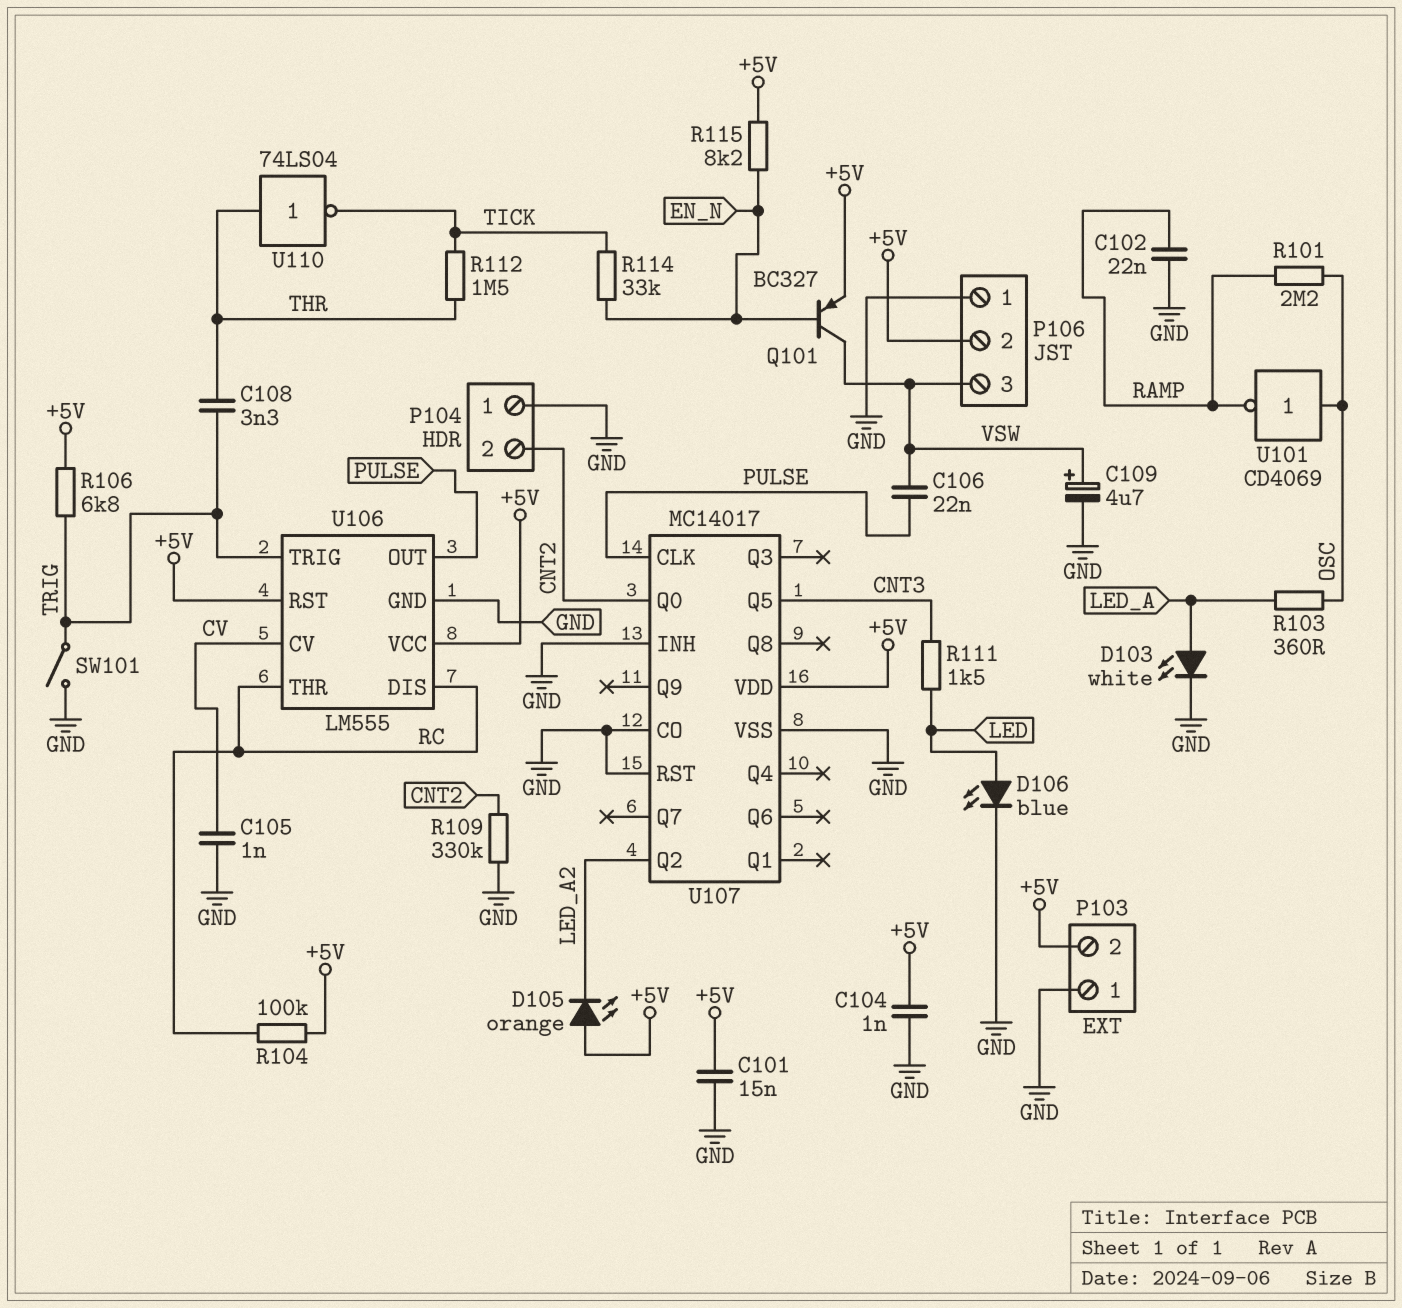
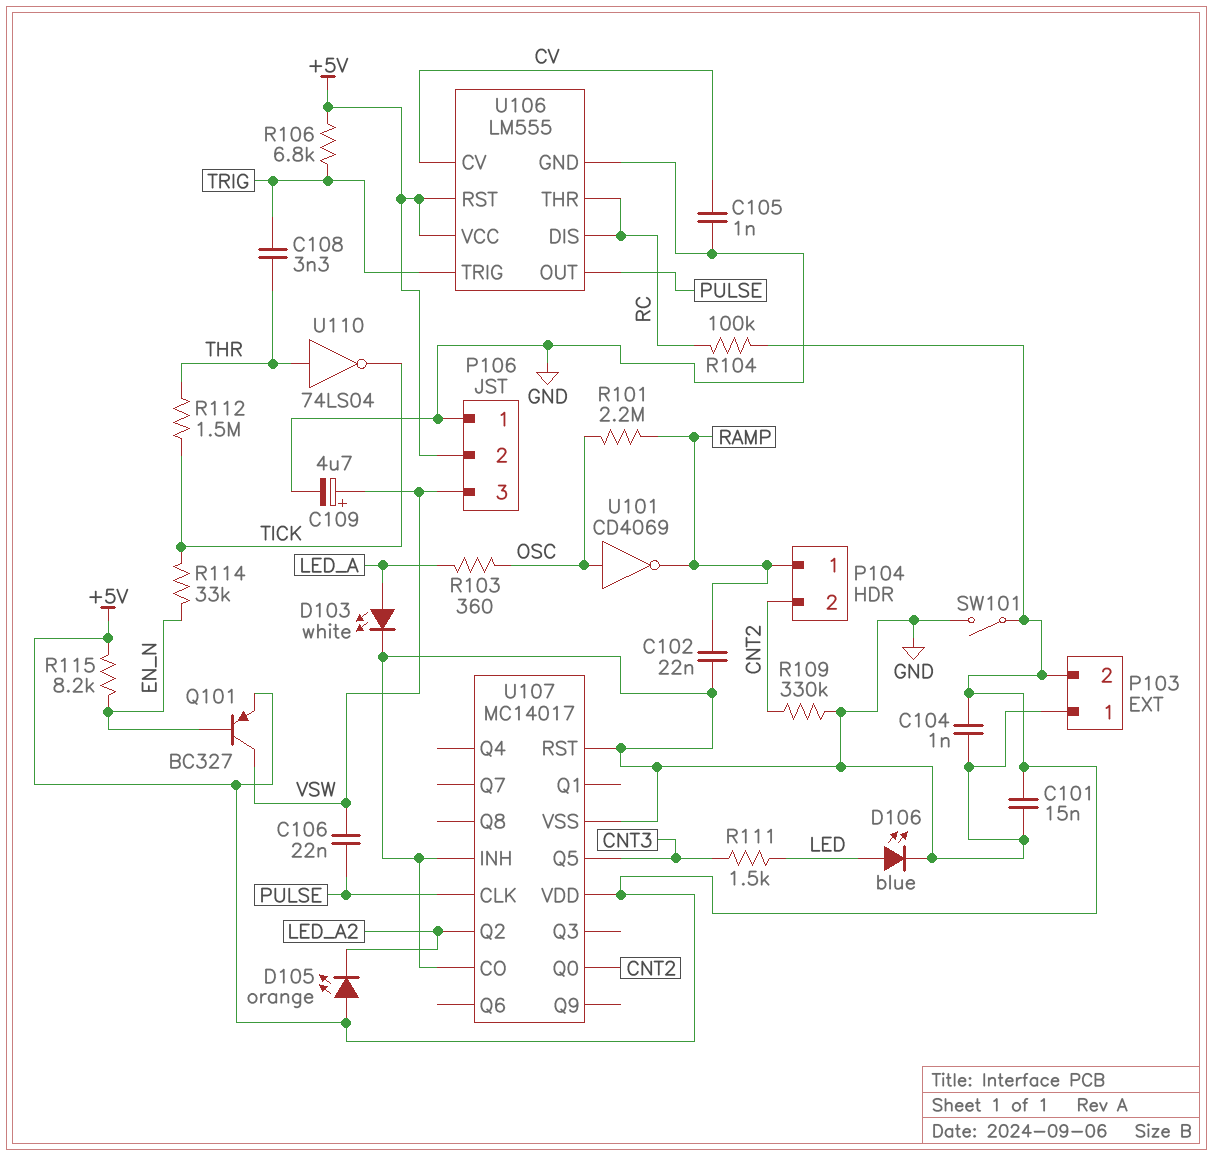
P104 pin 1: GND -> RAMP
SW101: switch (GND, TRIG) -> switch (+5V, GND)

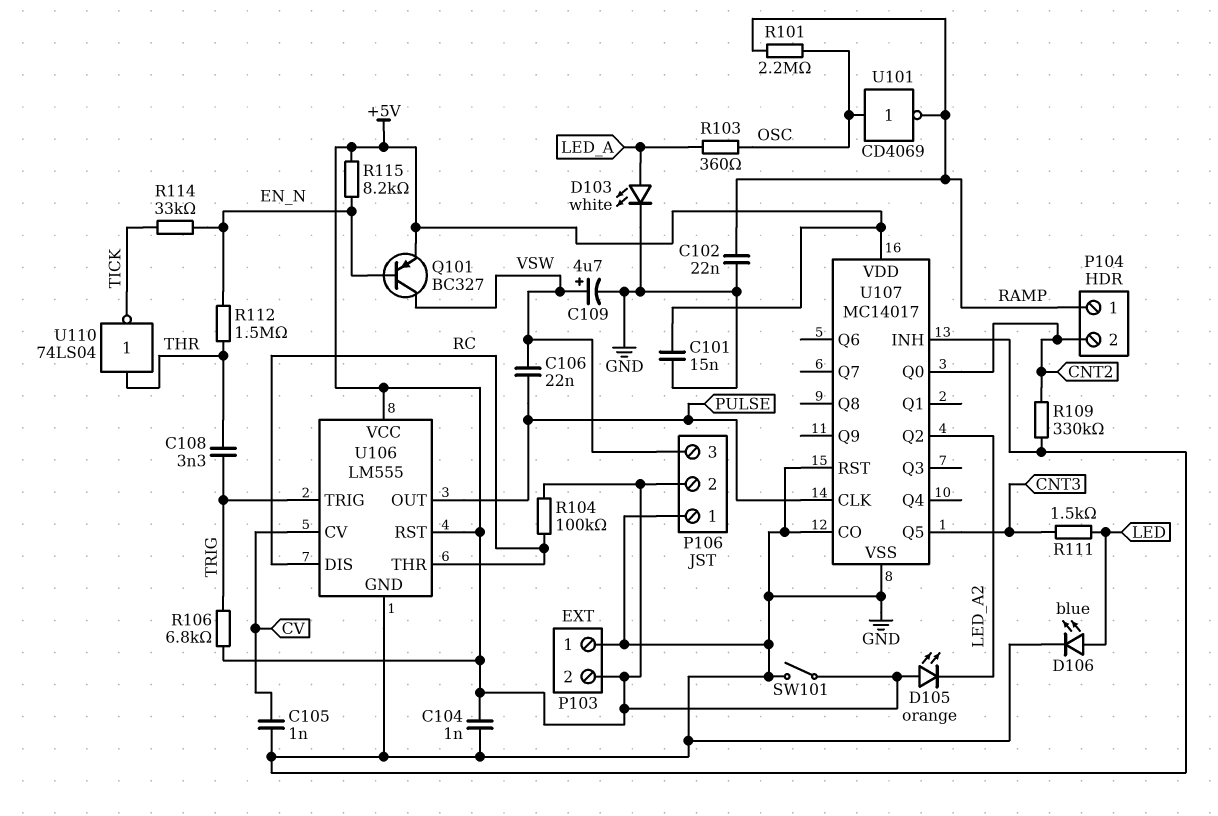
R112: 1.5M (THR, TICK) -> 1.5M (EN_N, THR)

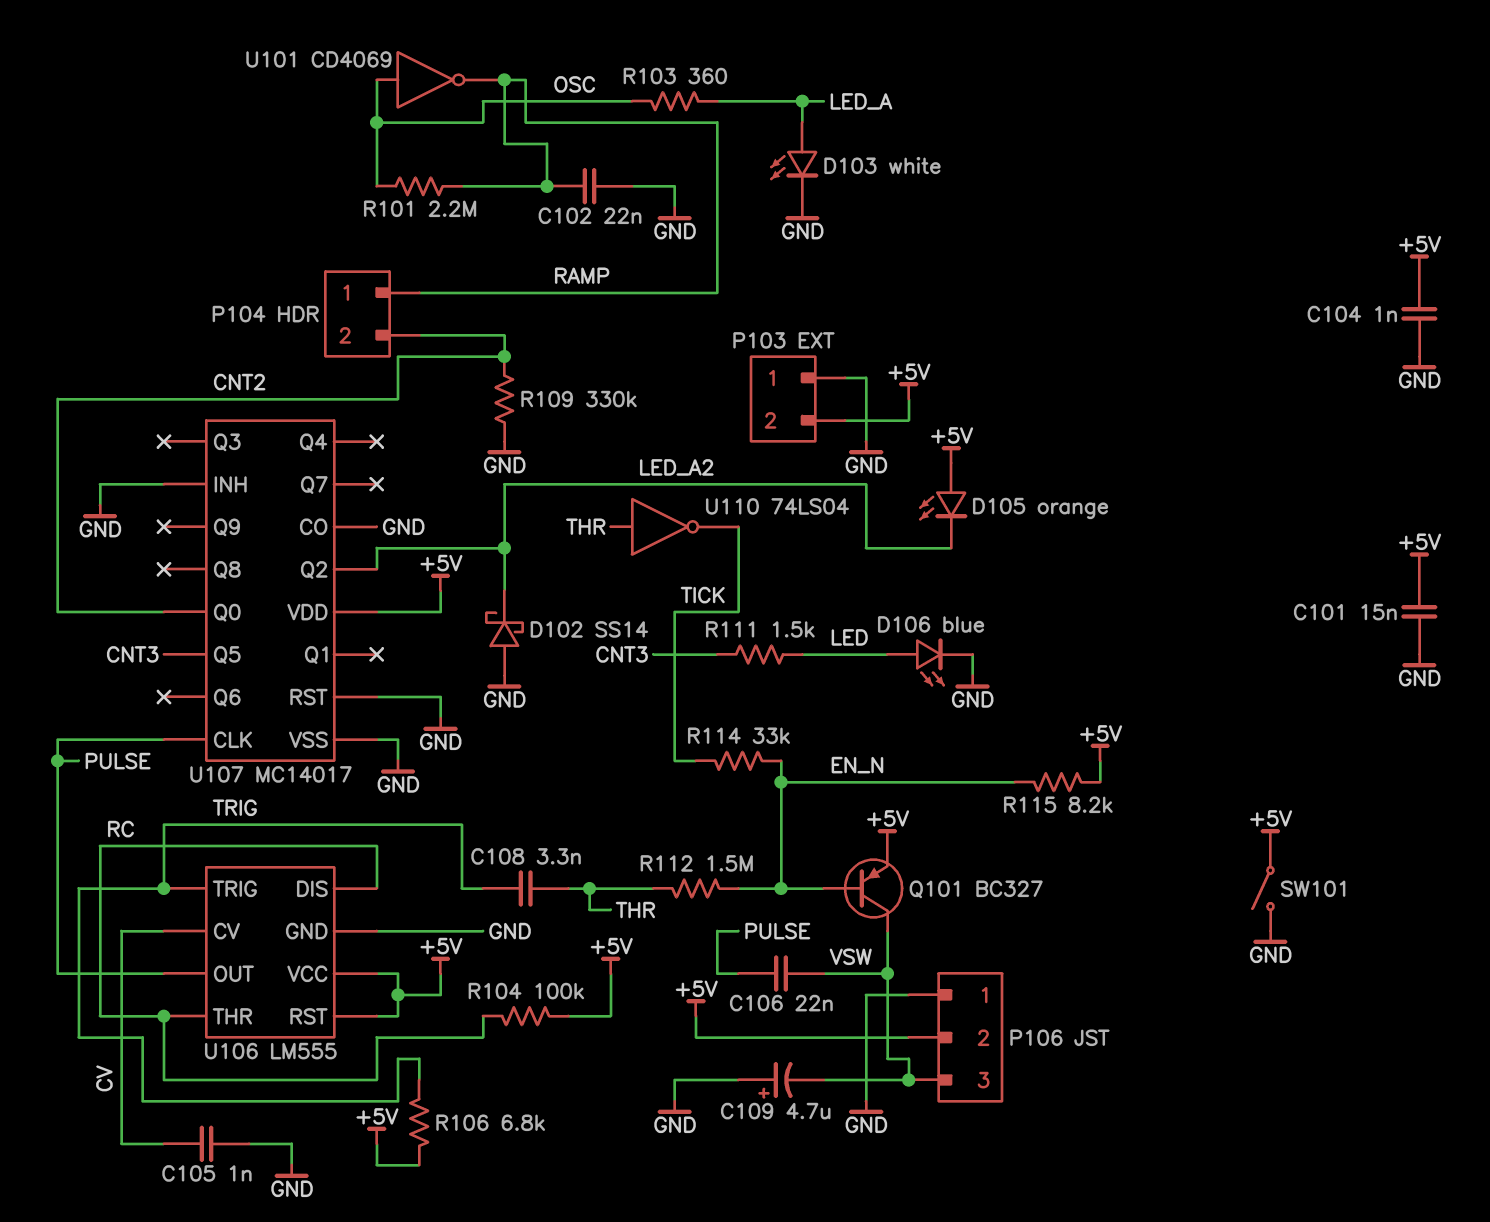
C109: 4.7uF (plus VSW, minus GND) -> 4.7uF (plus GND, minus VSW)
D102: none -> schottky SS14 (A GND, K LED_A2)

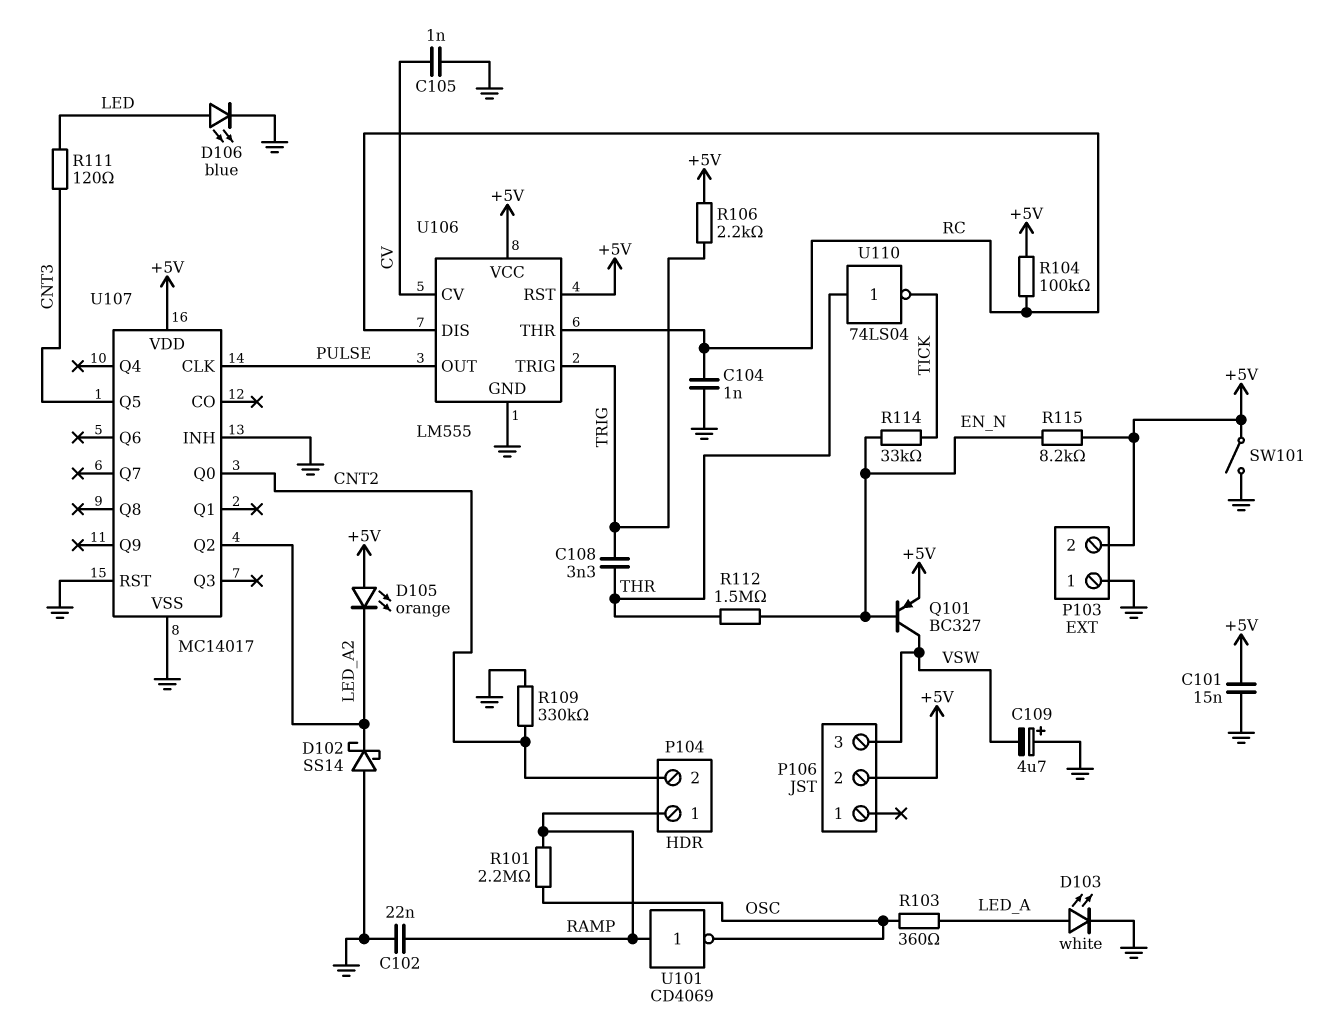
C104: 1nF (+5V, GND) -> 1nF (GND, RC)
C106: 22nF (PULSE, VSW) -> none
P106 pin 1: GND -> none
R106: 6.8k (+5V, TRIG) -> 2.2k (+5V, TRIG)
R111: 1.5k (CNT3, LED) -> 120 (CNT3, LED)
U101: NOT CD4069 (in OSC, out RAMP) -> NOT CD4069 (in RAMP, out OSC)
U107 pin CO: GND -> none

